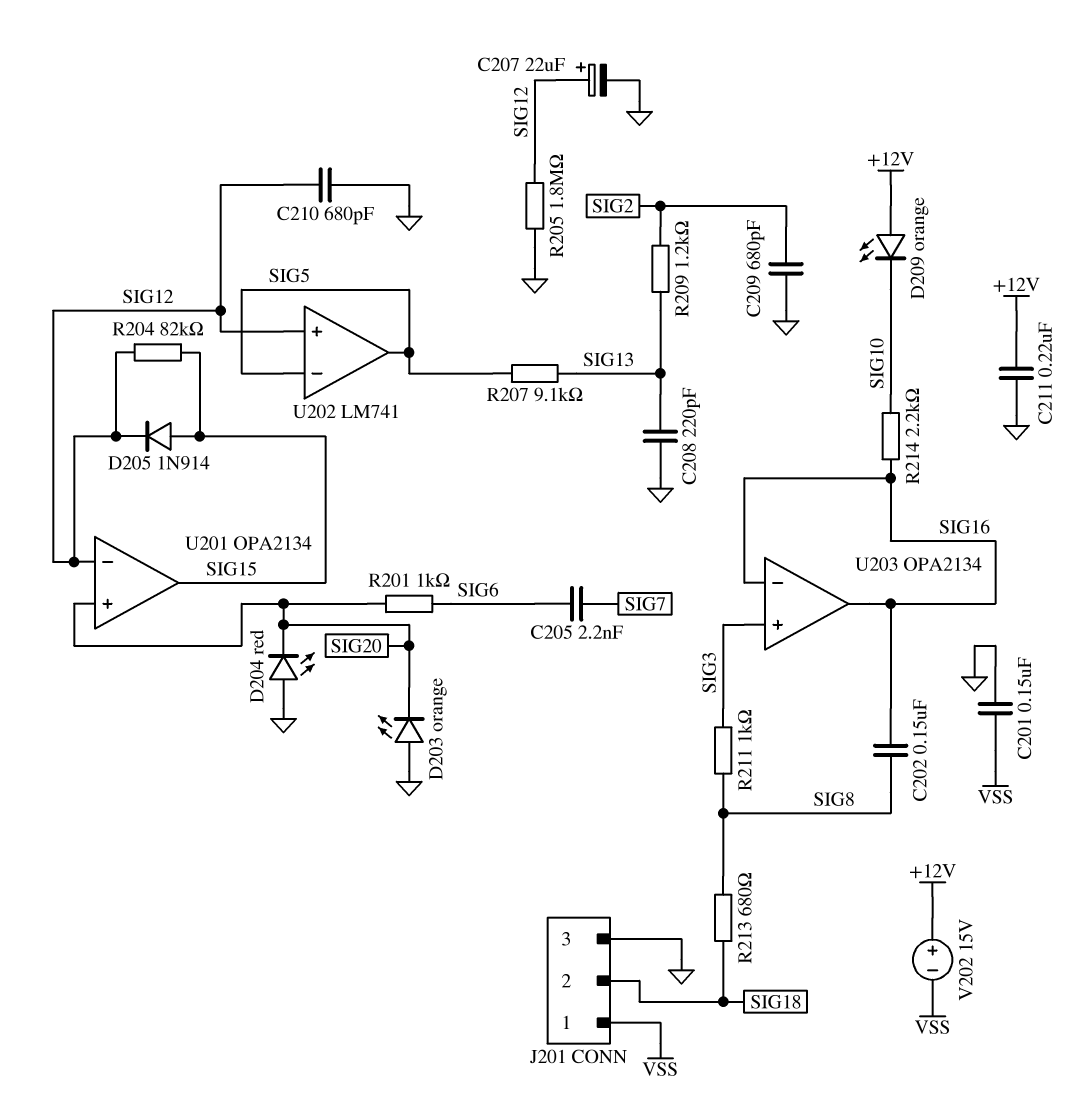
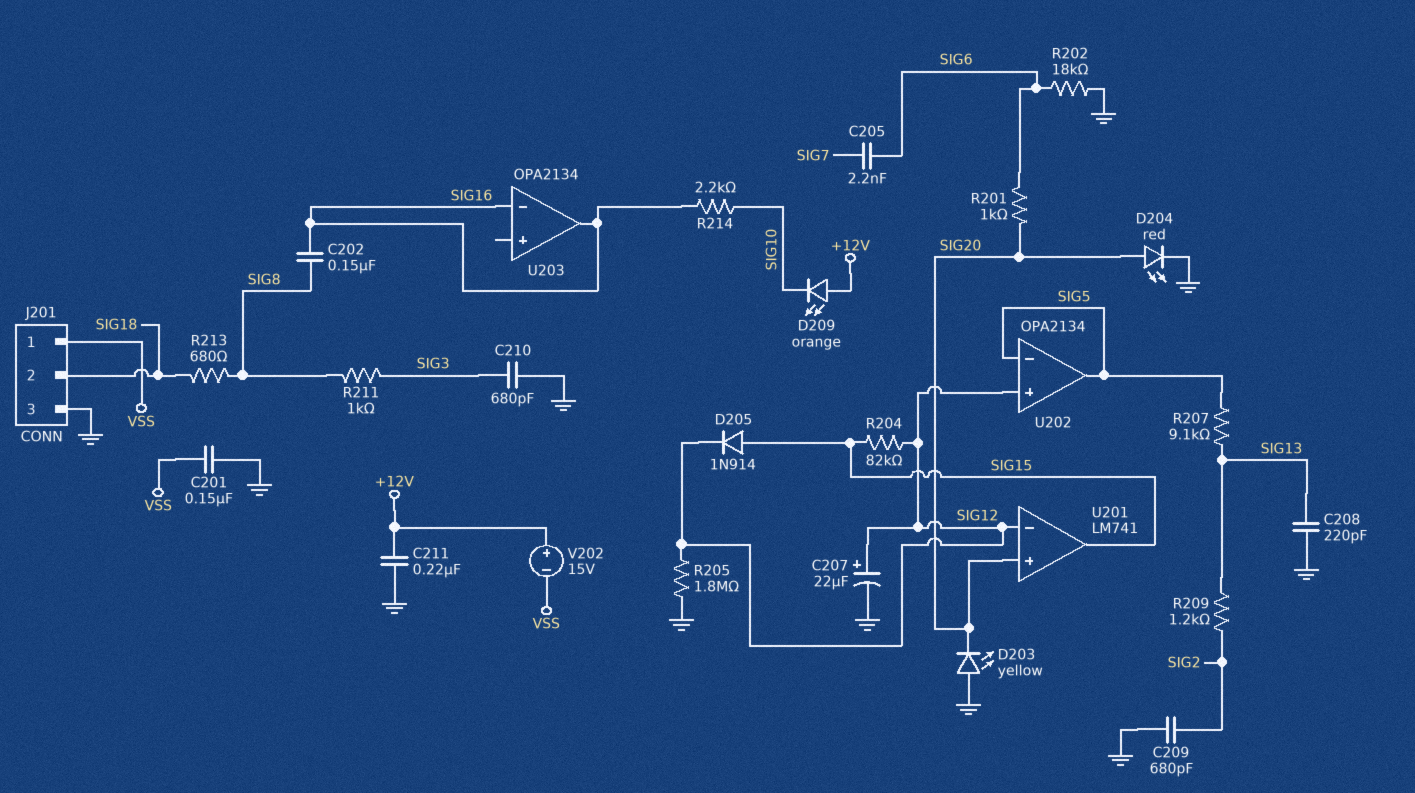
C210: 680pF (GND, SIG12) -> 680pF (GND, SIG3)
D203: LED orange (A GND, K SIG20) -> LED yellow (A GND, K SIG20)
D204: LED red (A GND, K SIG20) -> LED red (A SIG20, K GND)
R202: none -> 18k (GND, SIG6)
U201: OPA2134 -> LM741
U202: LM741 -> OPA2134
U203 pin in+: SIG3 -> none

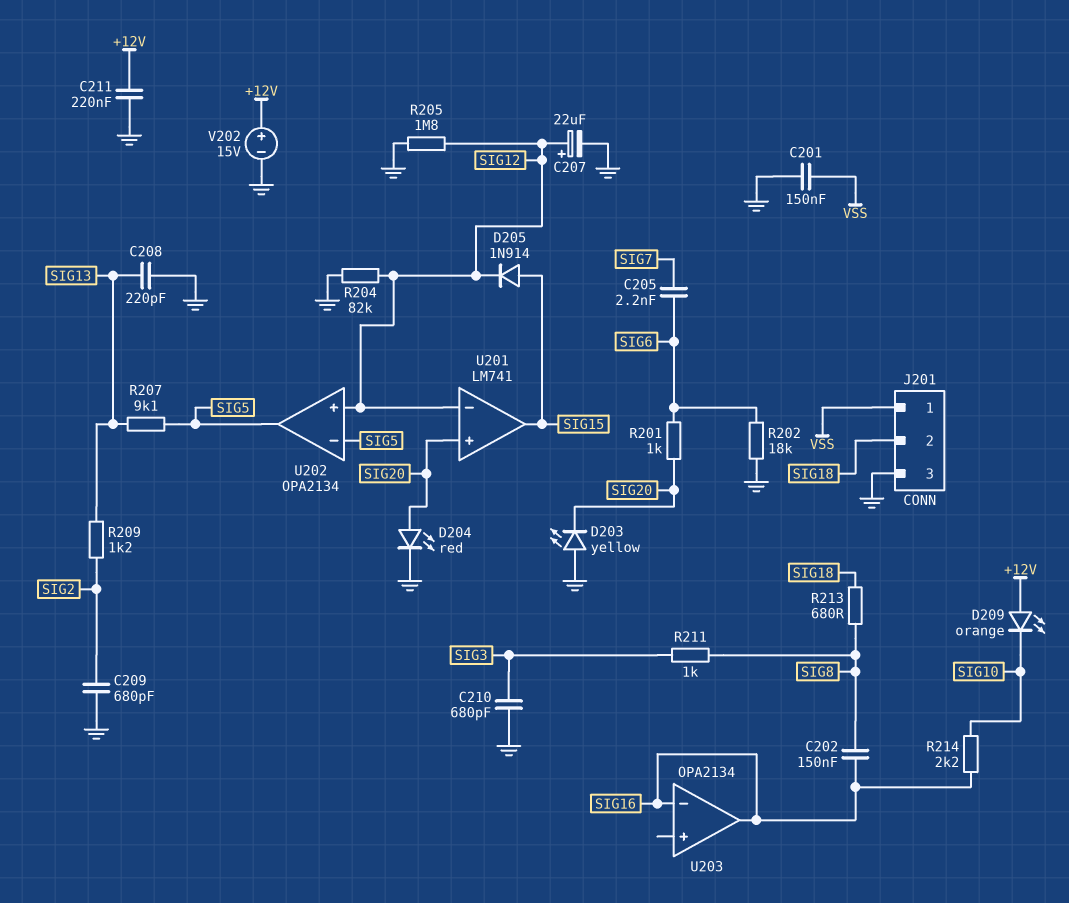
R204: 82k (SIG12, SIG15) -> 82k (GND, SIG12)
V202: 15V (plus +12V, minus VSS) -> 15V (plus +12V, minus GND)

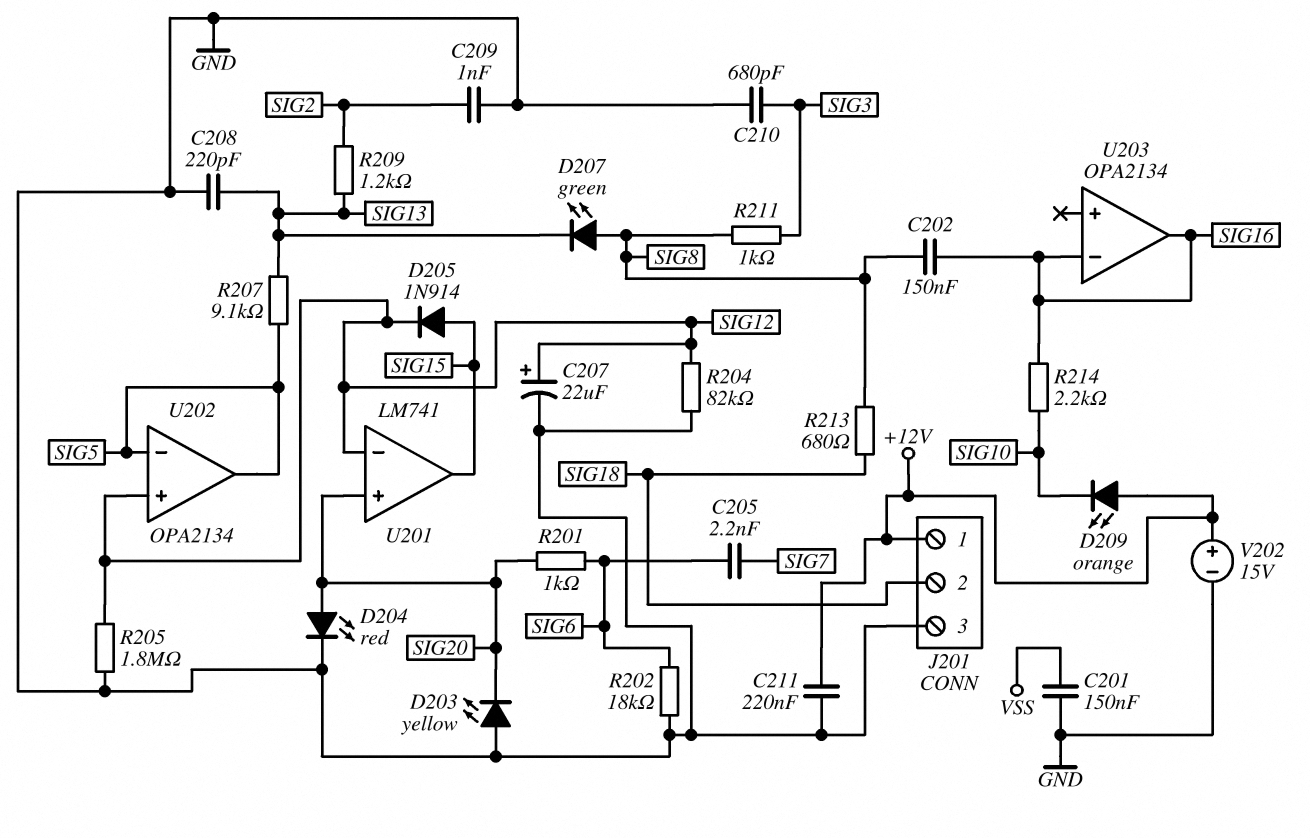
C209: 680pF (GND, SIG2) -> 1nF (GND, SIG2)
D207: none -> LED green (A SIG8, K SIG13)
J201 pin 1: VSS -> +12V

